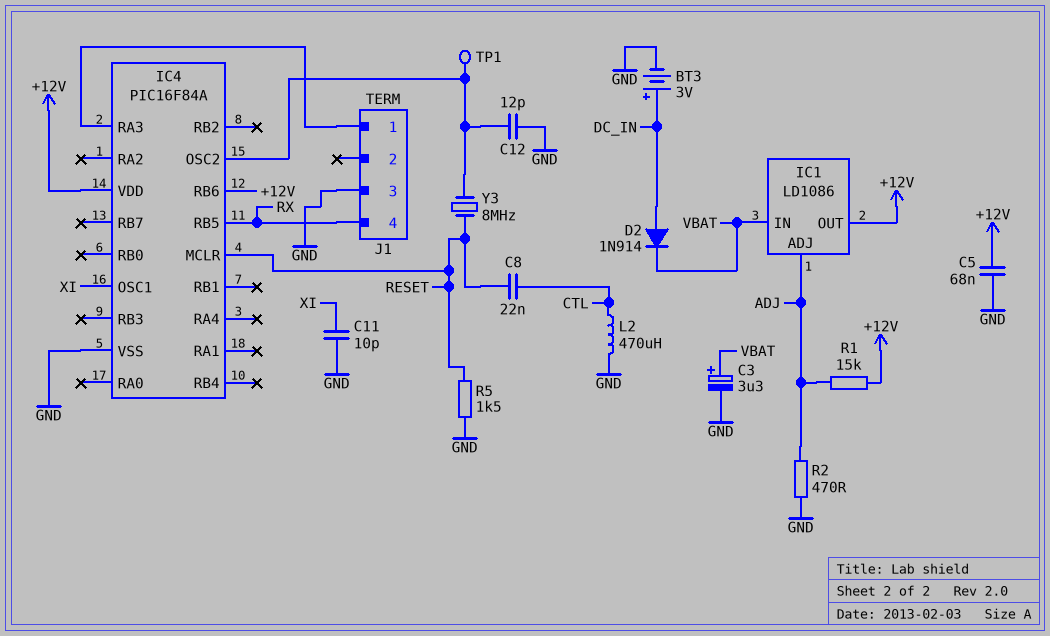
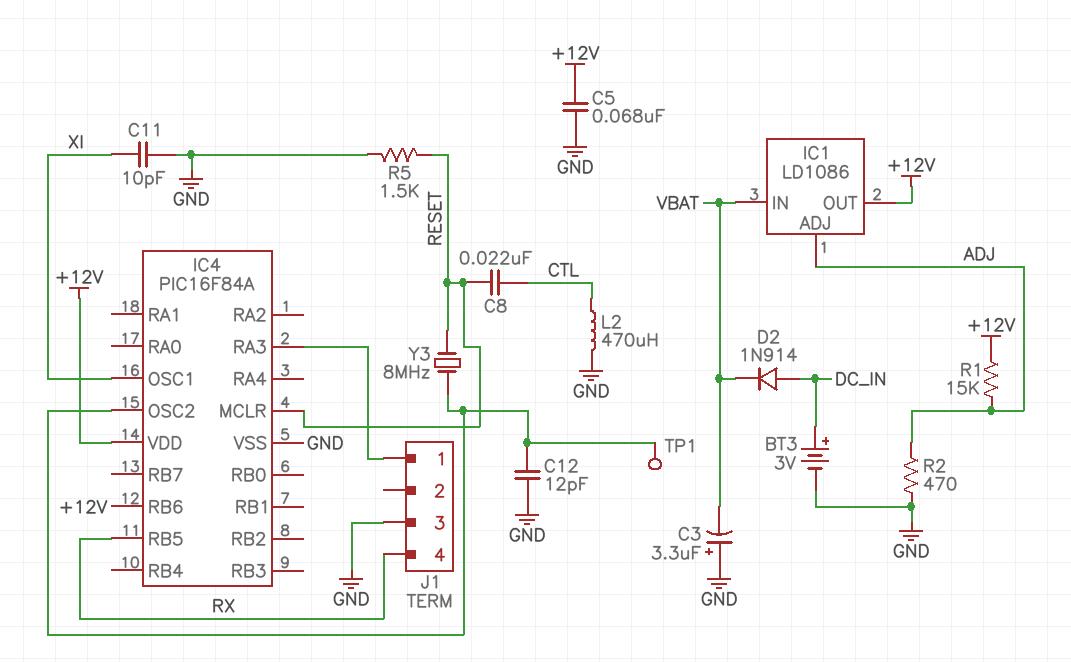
C3: 3.3uF (plus VBAT, minus GND) -> 3.3uF (plus GND, minus VBAT)

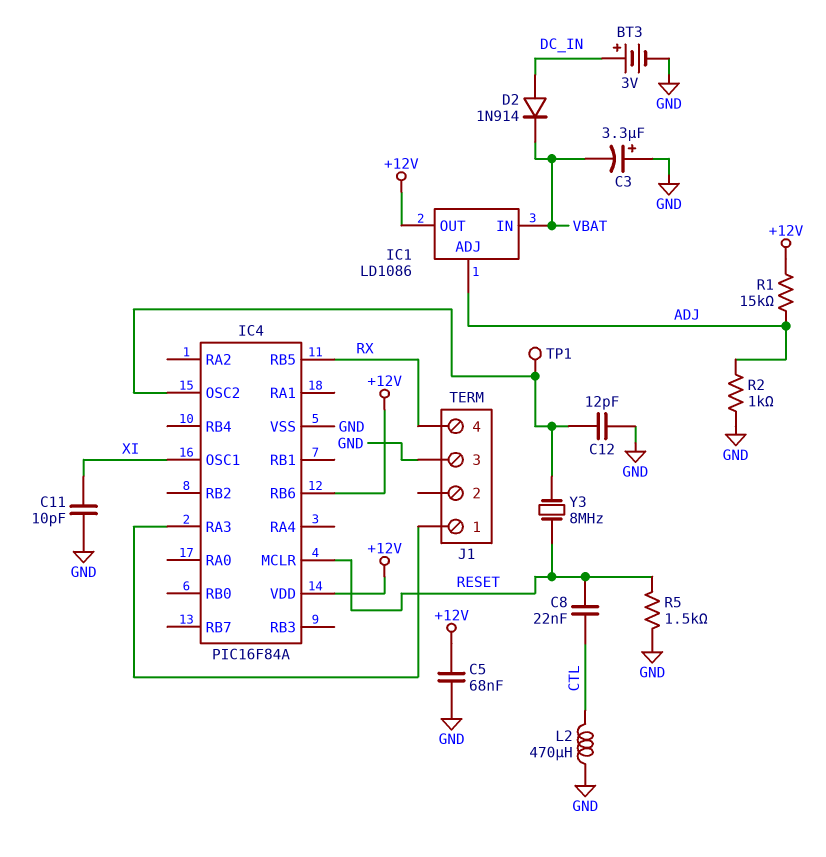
R2: 470 (ADJ, GND) -> 1k (ADJ, GND)

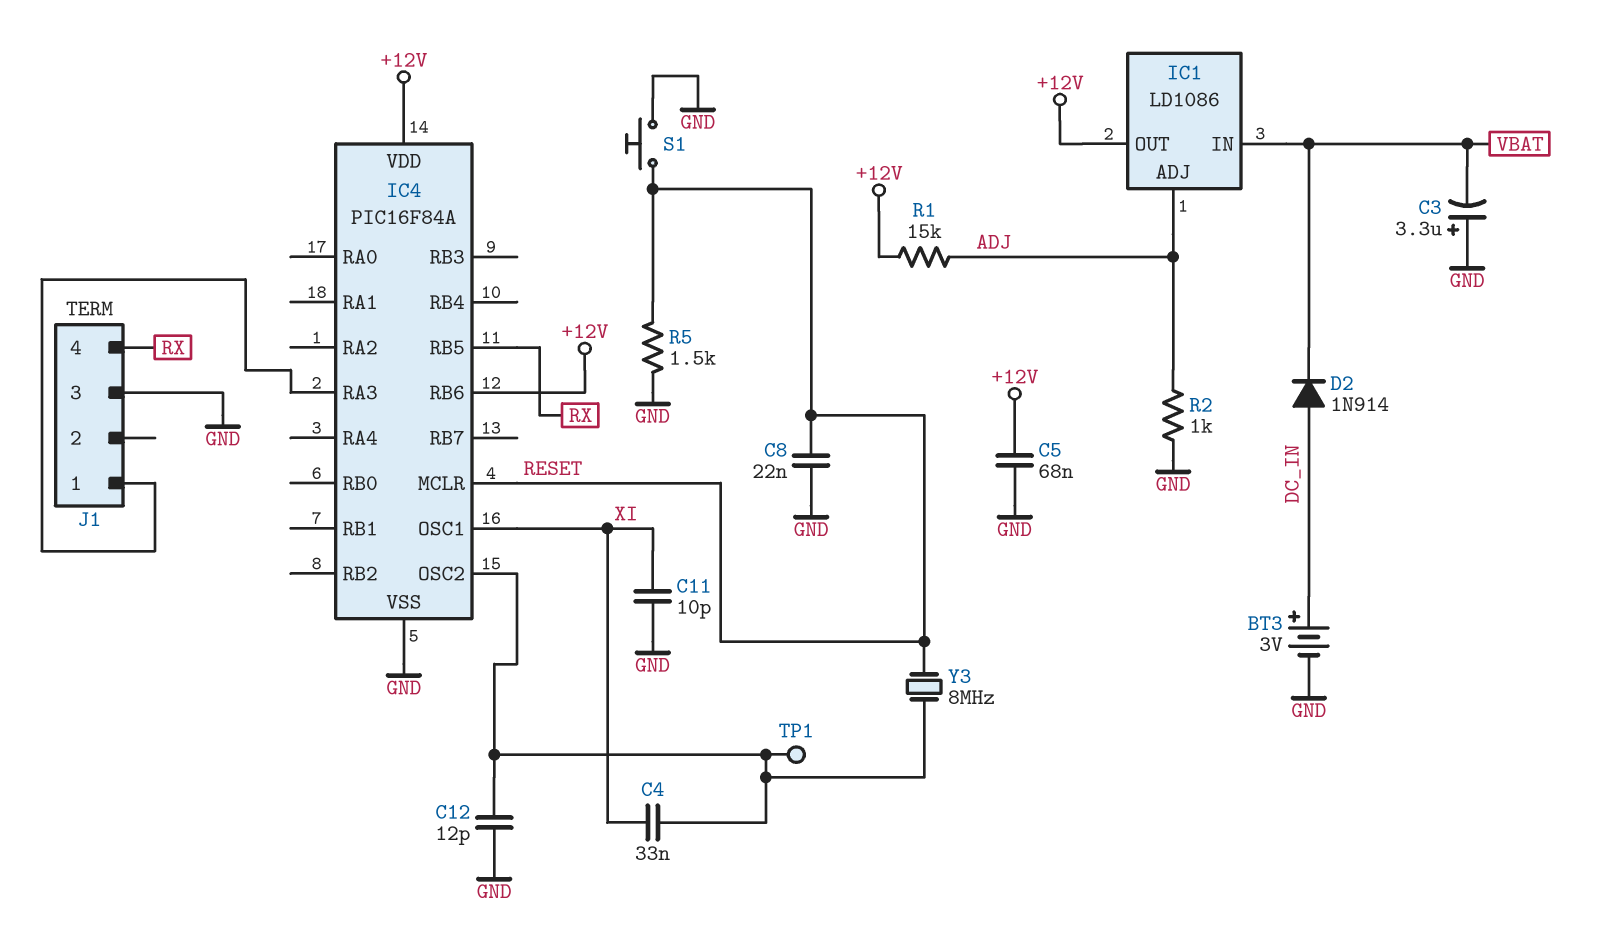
C4: none -> 33nF (IC4/OSC2, XI)
C8: 22nF (CTL, RESET) -> 22nF (GND, RESET)
L2: 470uH (CTL, GND) -> none
S1: none -> button (GND, RESET)

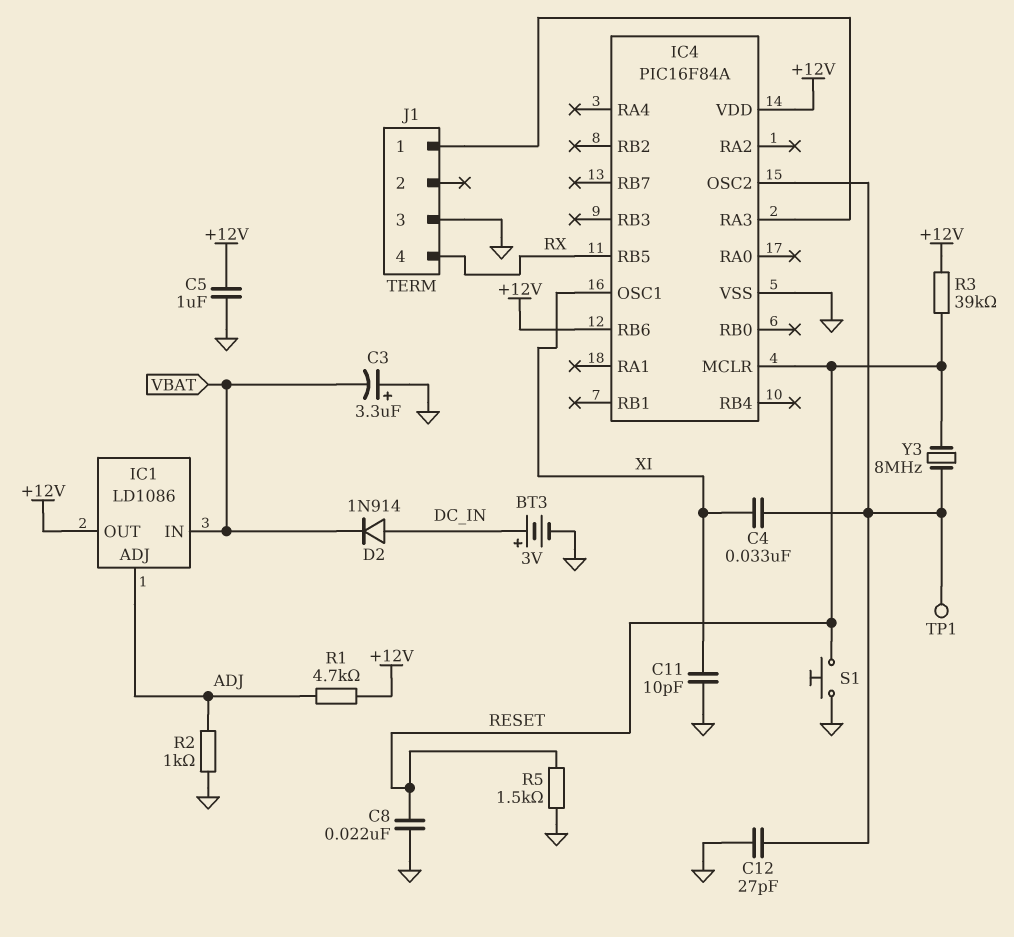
C5: 68nF (+12V, GND) -> 1uF (+12V, GND)
C12: 12pF (GND, IC4/OSC2) -> 27pF (GND, IC4/OSC2)
R1: 15k (+12V, ADJ) -> 4.7k (+12V, ADJ)
R3: none -> 39k (+12V, RESET)

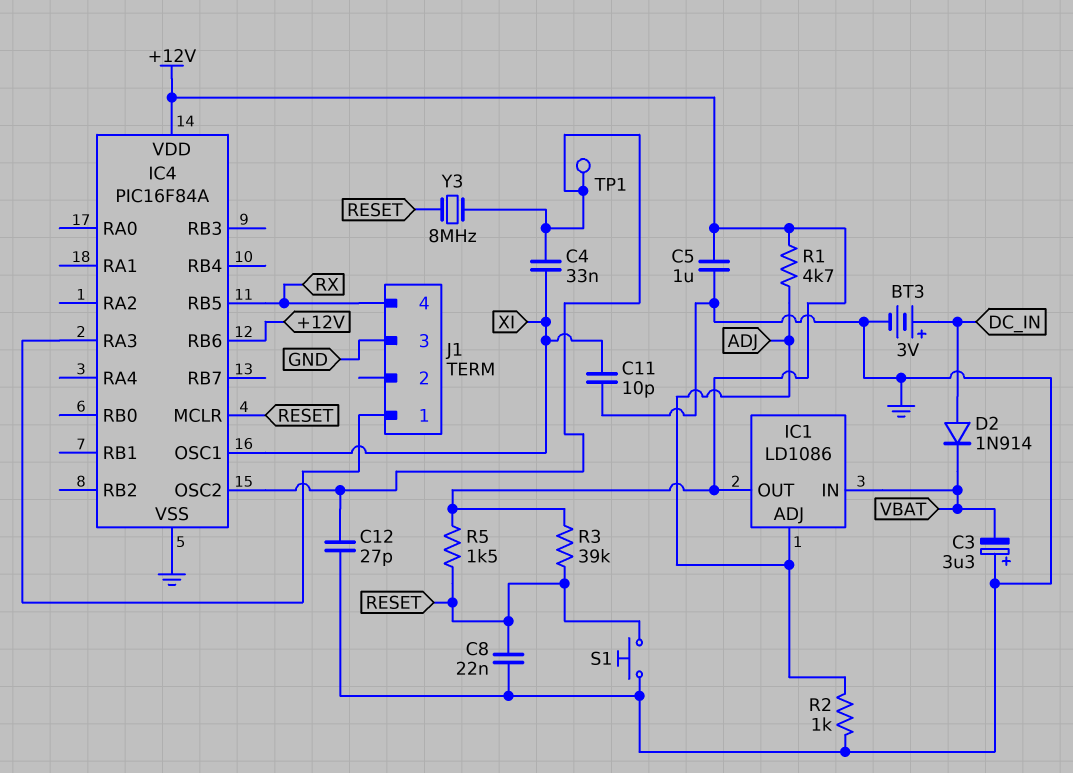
R5: 1.5k (GND, RESET) -> 1.5k (+12V, RESET)

